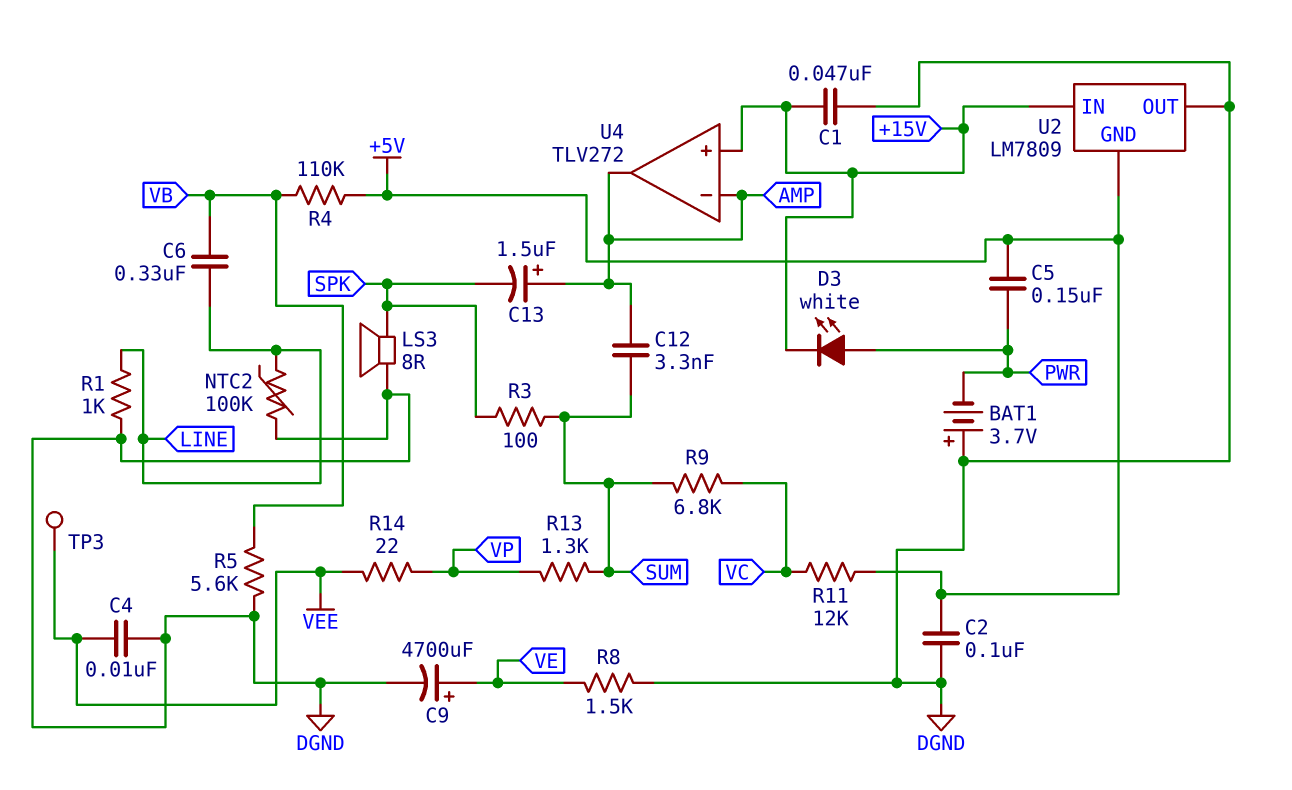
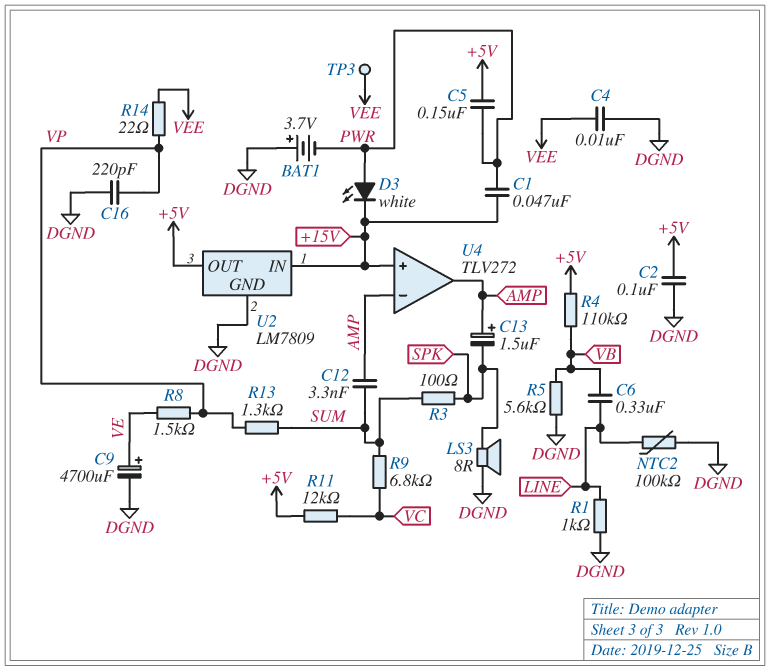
C1: 47nF (+15V, DGND) -> 47nF (+15V, PWR)
C16: none -> 220pF (DGND, VP)
R8: 1.5k (DGND, VE) -> 1.5k (VE, VP)
U2 pin GND: +5V -> DGND
U2 pin OUT: DGND -> +5V

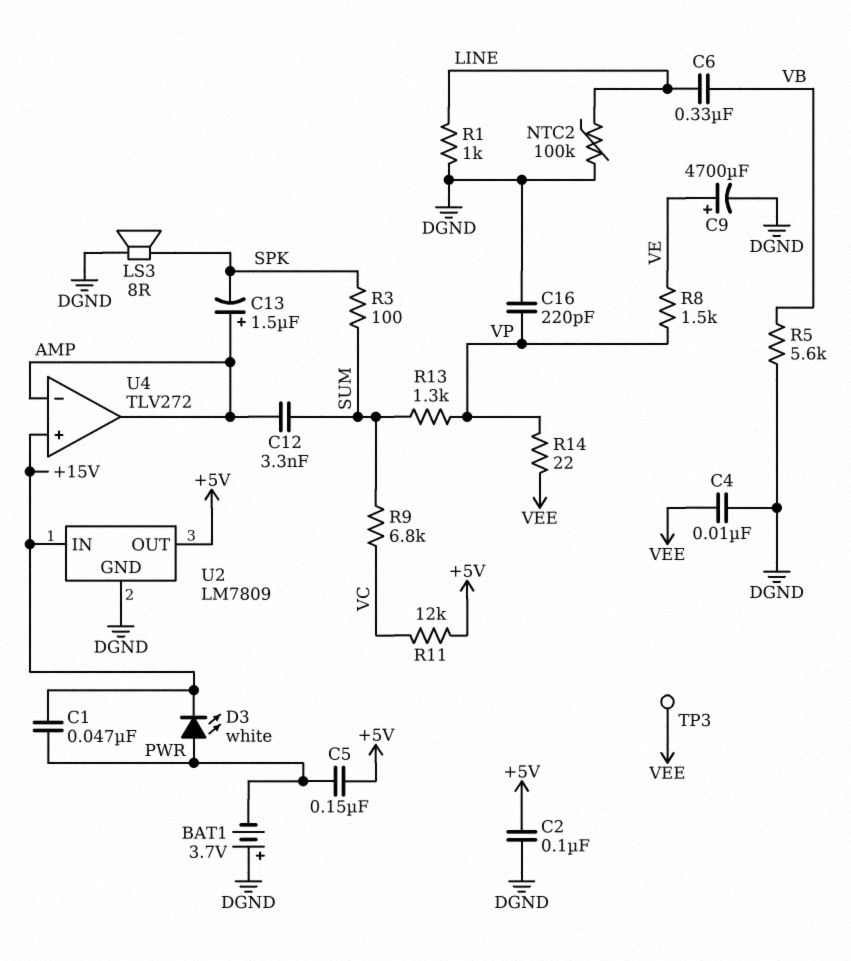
R4: 110k (+5V, VB) -> none

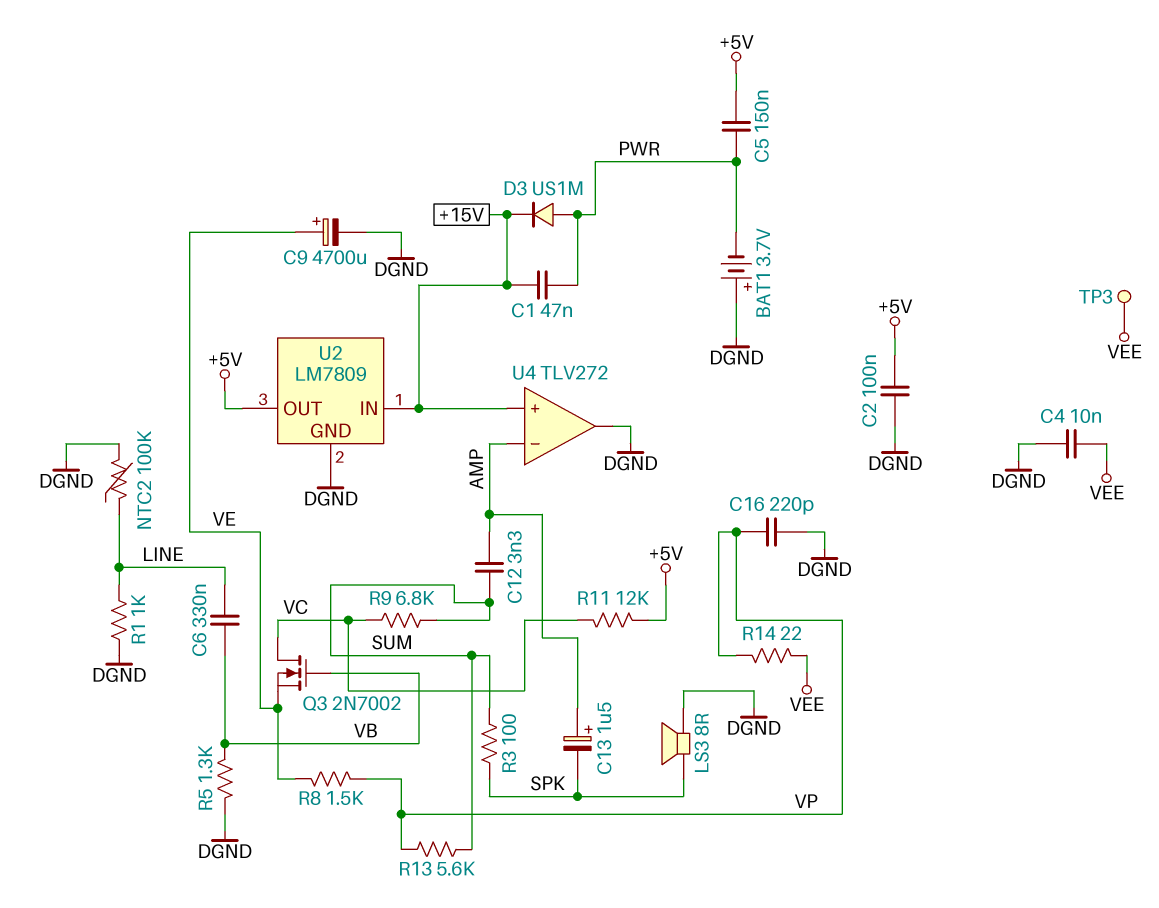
D3: LED white (A PWR, K +15V) -> diode US1M (A PWR, K +15V)
Q3: none -> NMOS 2N7002 (G VB, D VC, S VE)
R5: 5.6k (DGND, VB) -> 1.3k (DGND, VB)
R13: 1.3k (SUM, VP) -> 5.6k (SUM, VP)
U4 pin out: AMP -> DGND

